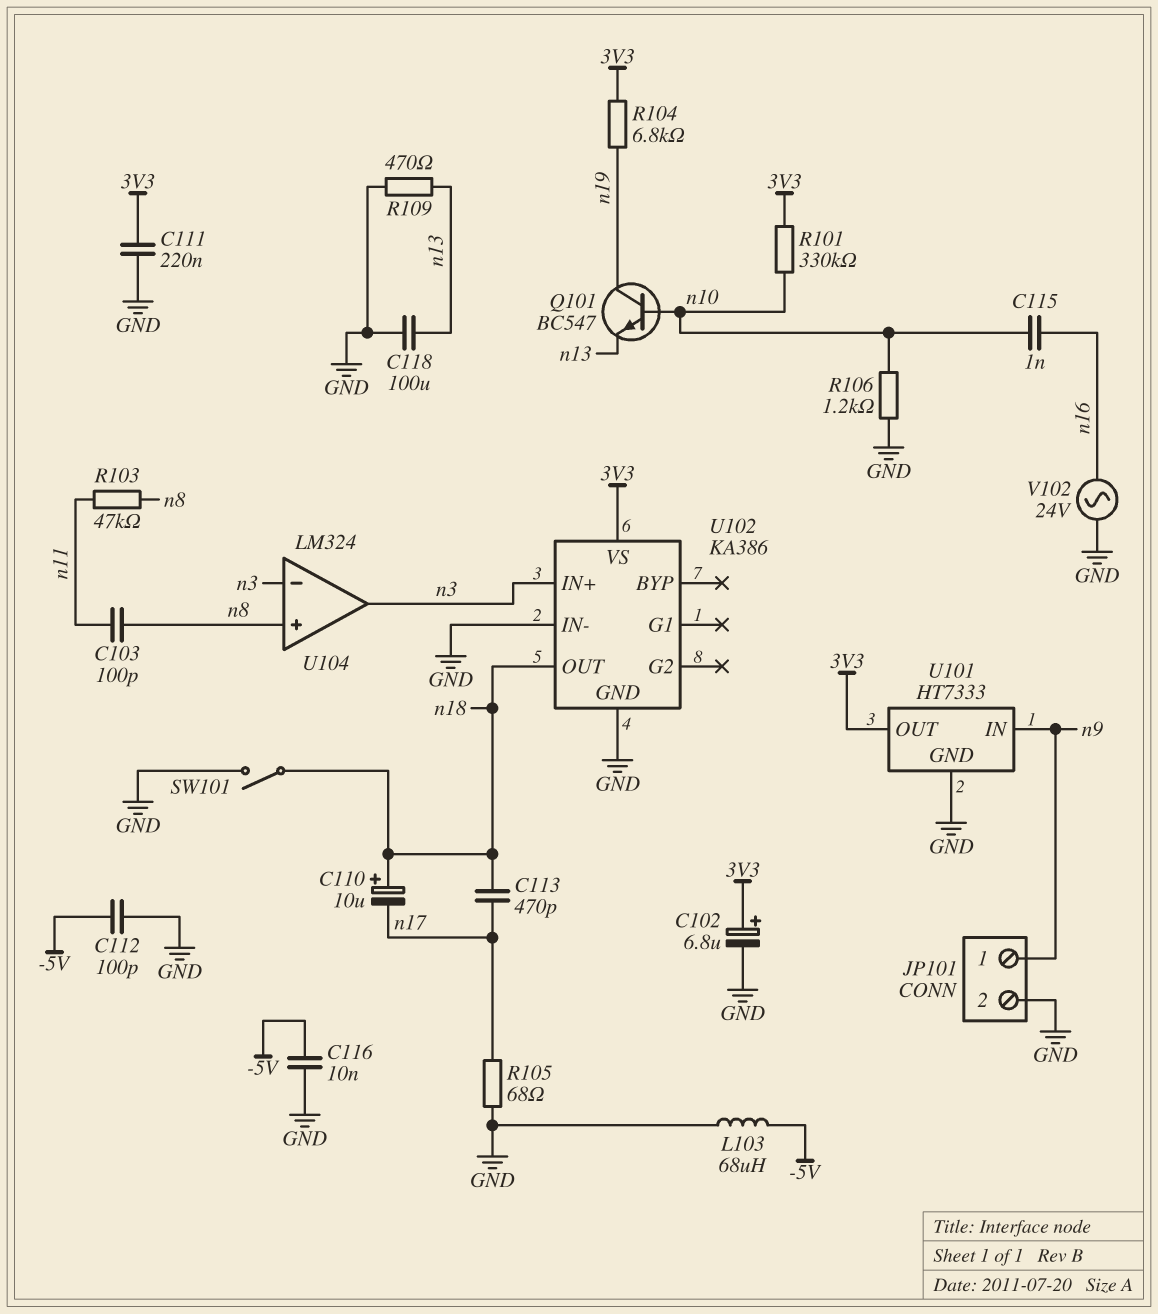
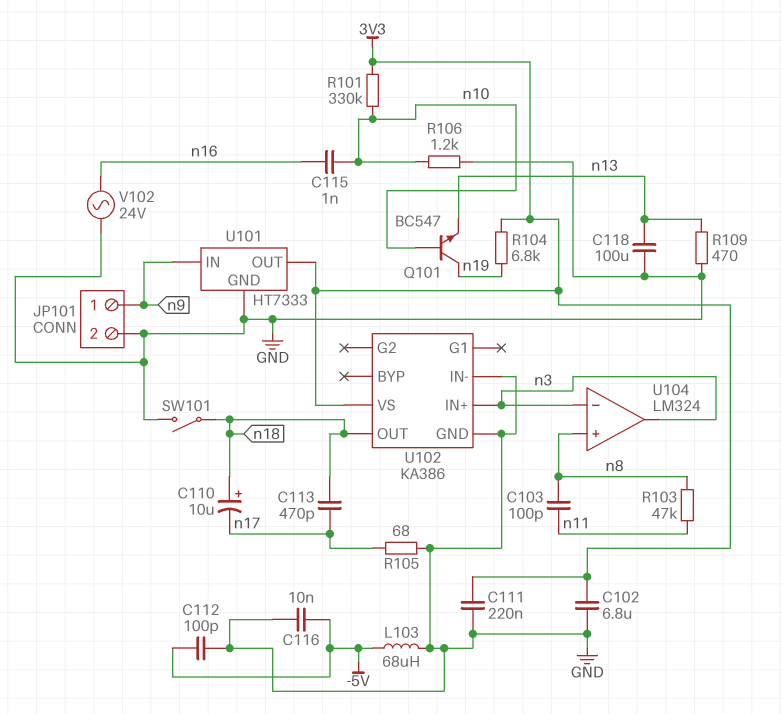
C102: 6.8uF (plus 3V3, minus GND) -> 6.8uF (3V3, GND)

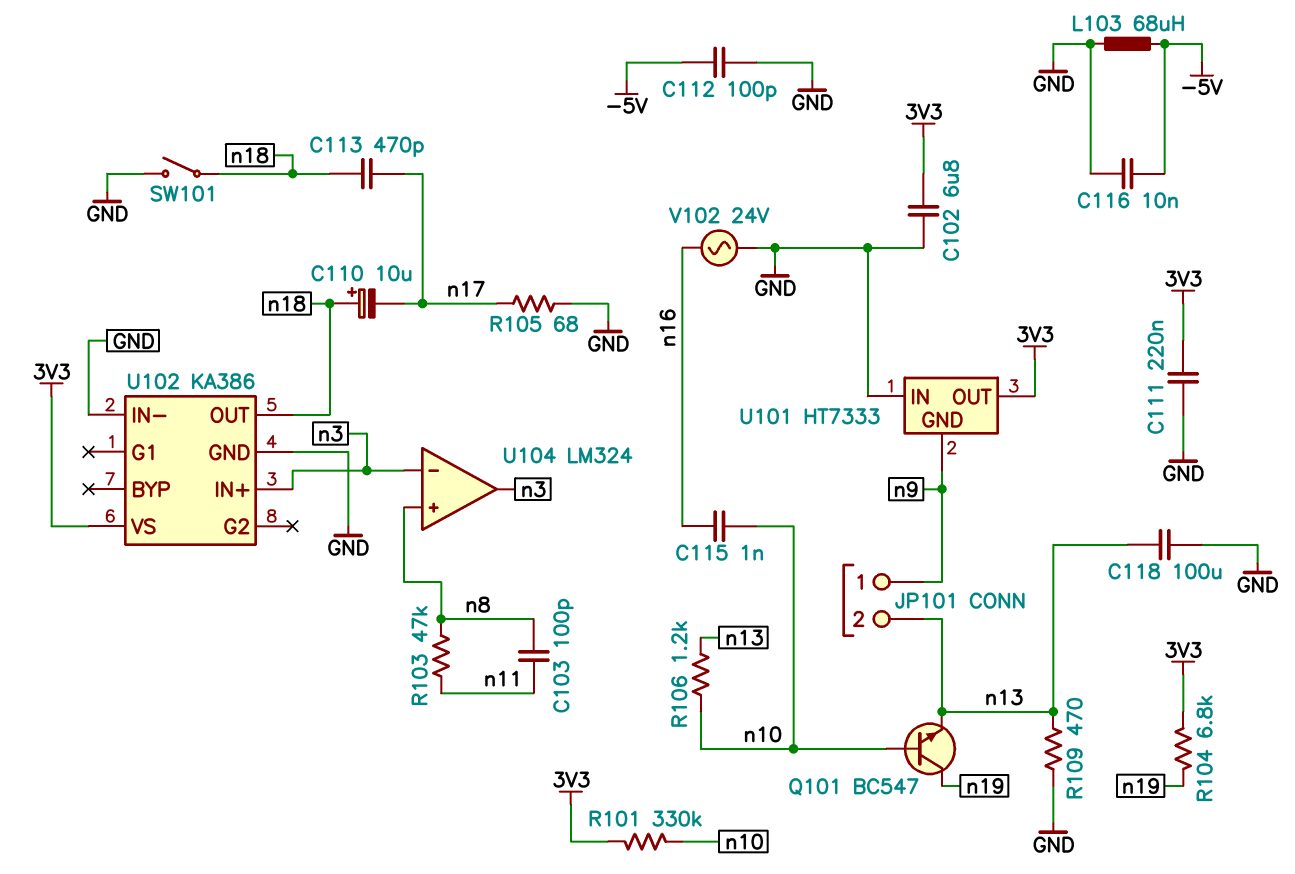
JP101 pin 2: GND -> n13
R106: 1.2k (GND, n10) -> 1.2k (n10, n13)
U101 pin GND: GND -> n9
U101 pin IN: n9 -> GND

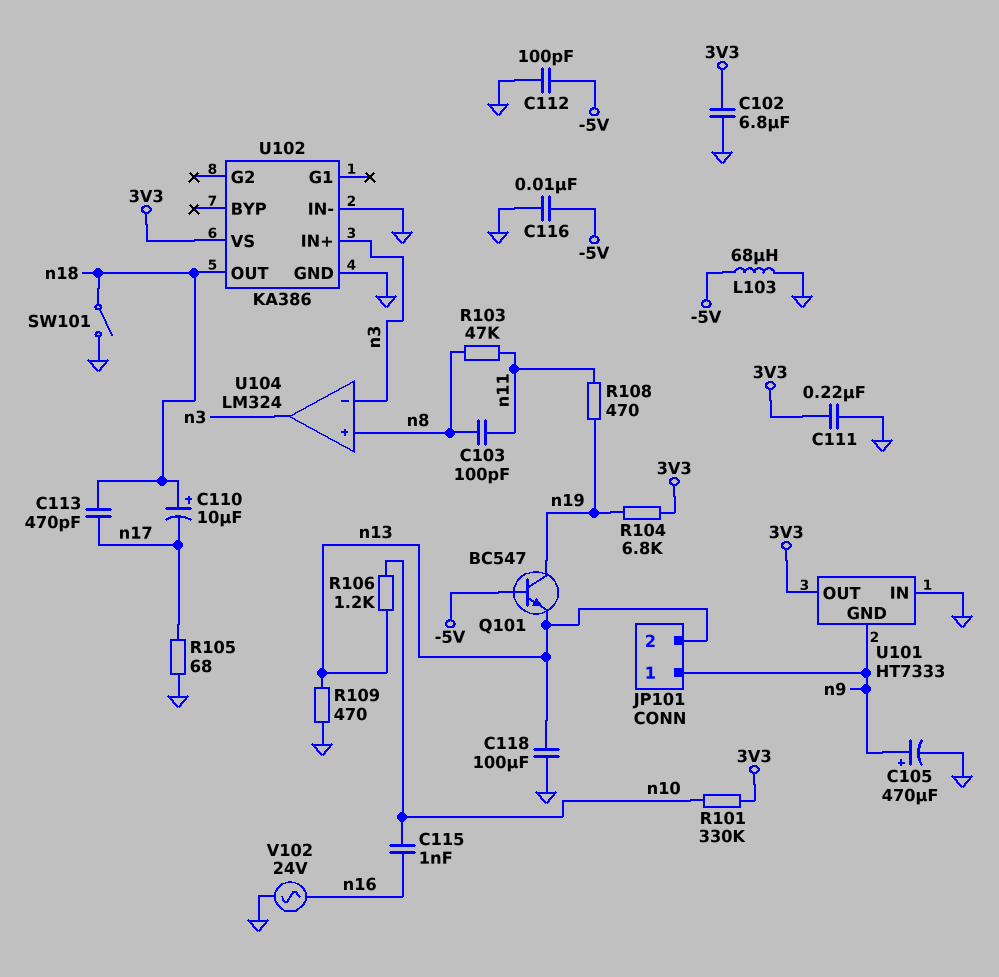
C105: none -> 470uF (plus n9, minus GND)
Q101: NPN BC547 (B n10, C n19, E n13) -> NPN BC547 (B -5V, C n19, E n13)
R108: none -> 470 (n11, n19)

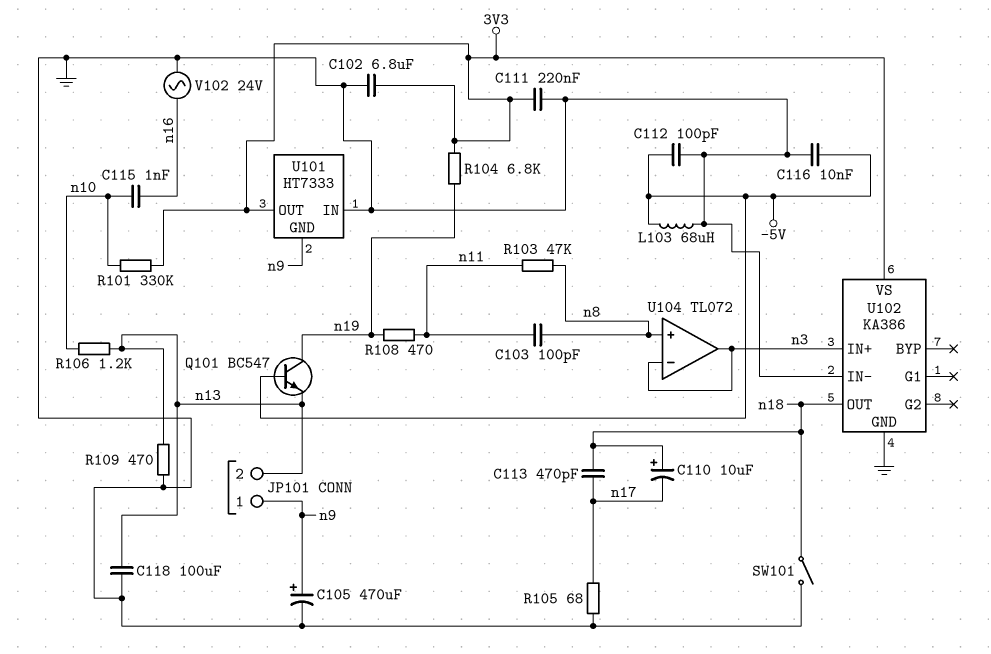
U104: LM324 -> TL072

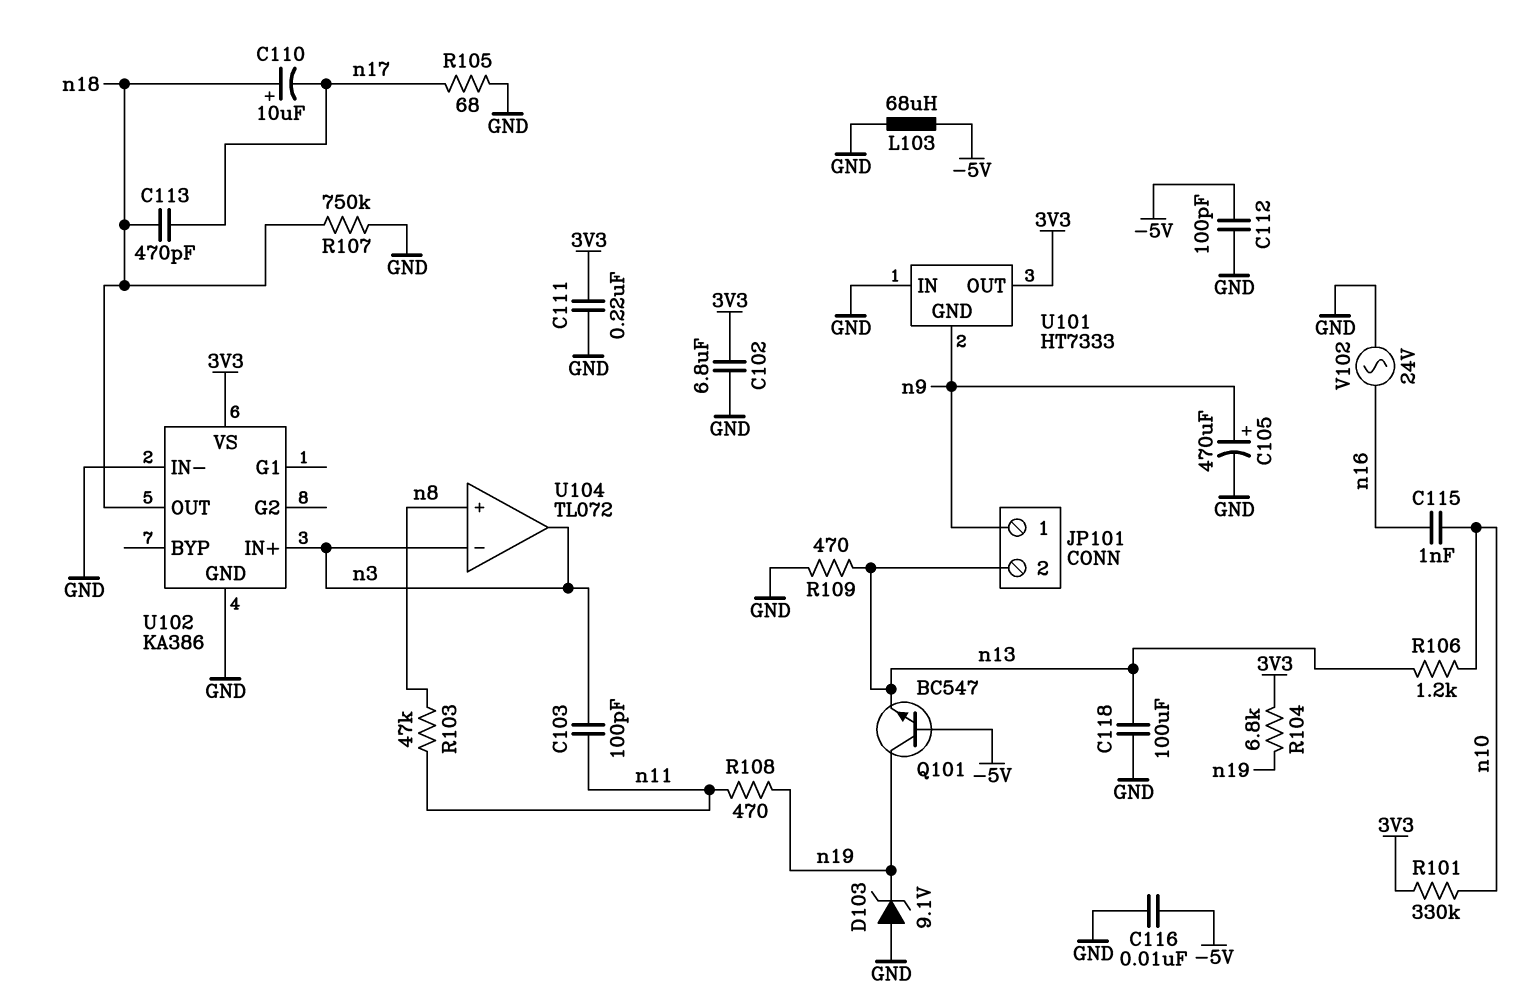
C103: 100pF (n8, n11) -> 100pF (n3, n11)
D103: none -> zener 9.1V (A GND, K n19)
R107: none -> 750k (GND, n18)
SW101: switch (GND, n18) -> none

